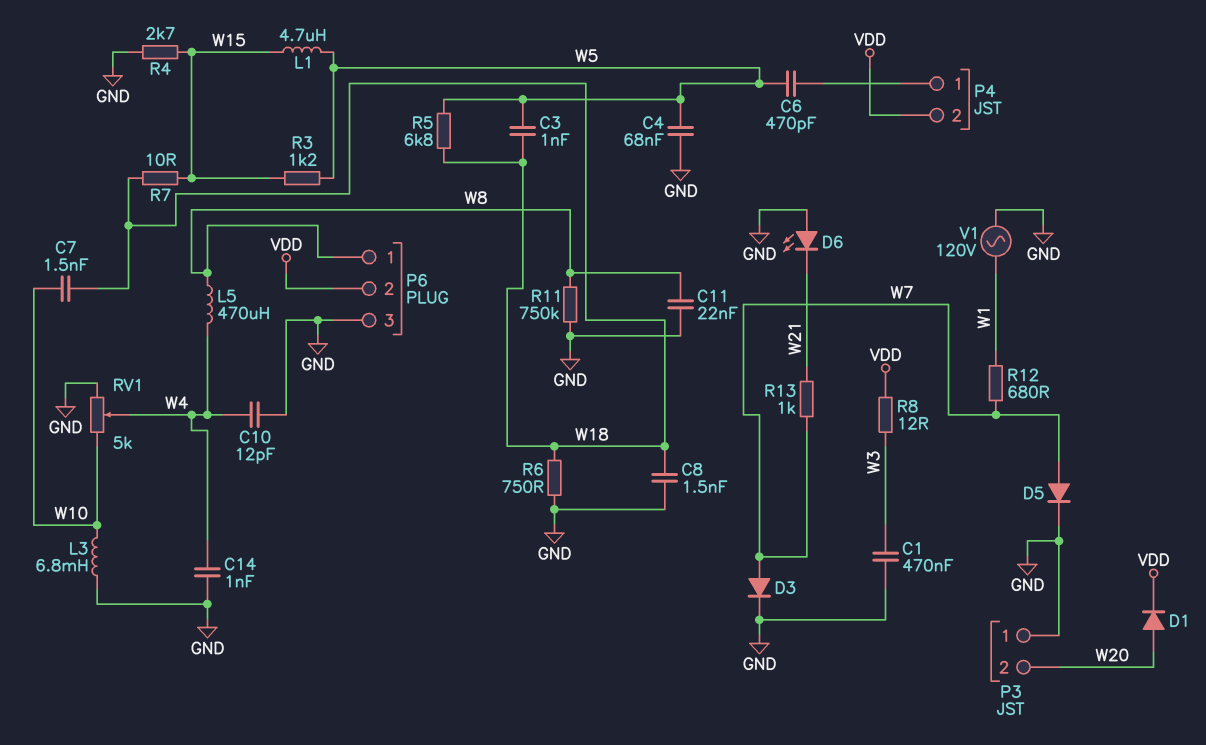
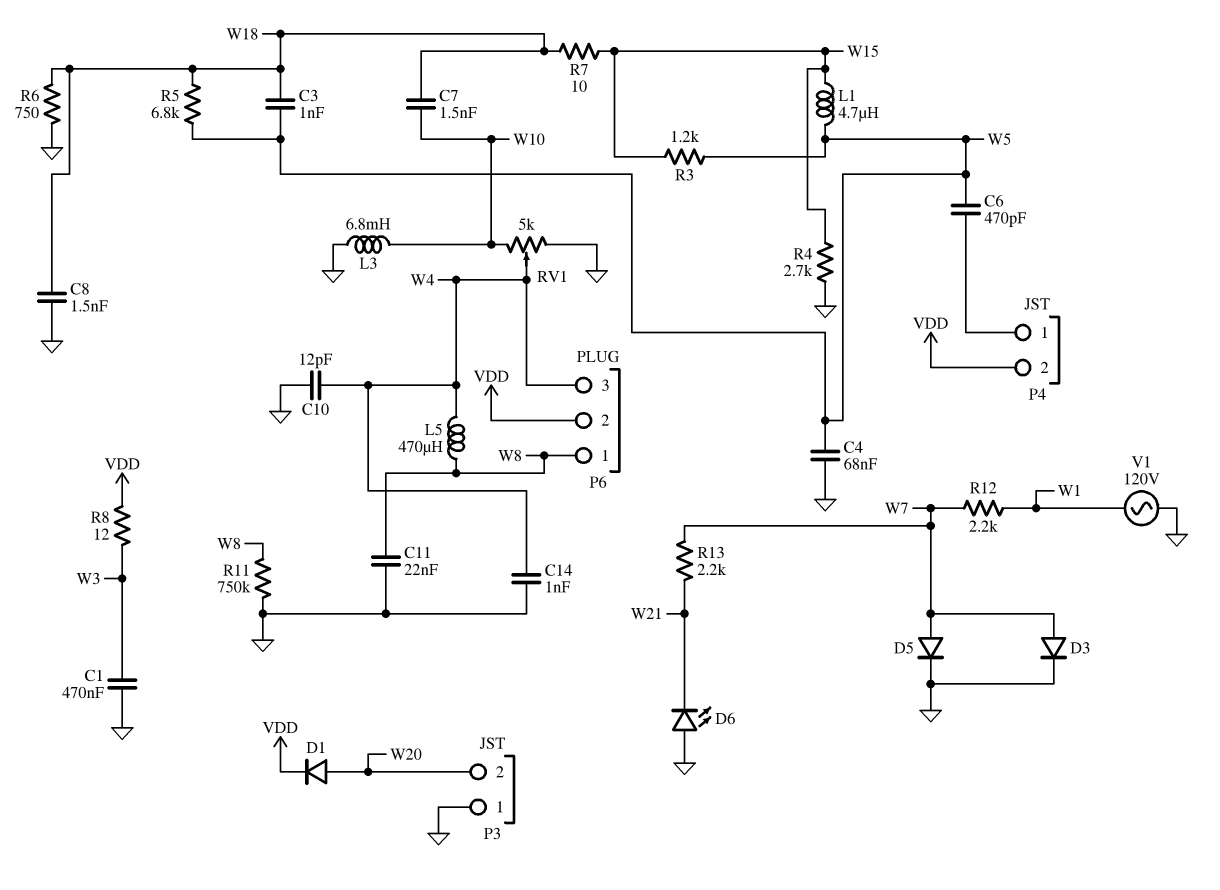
P6 pin 3: GND -> W4
R12: 680 (W1, W7) -> 2.2k (W1, W7)
R13: 1k (W7, W21) -> 2.2k (W7, W21)

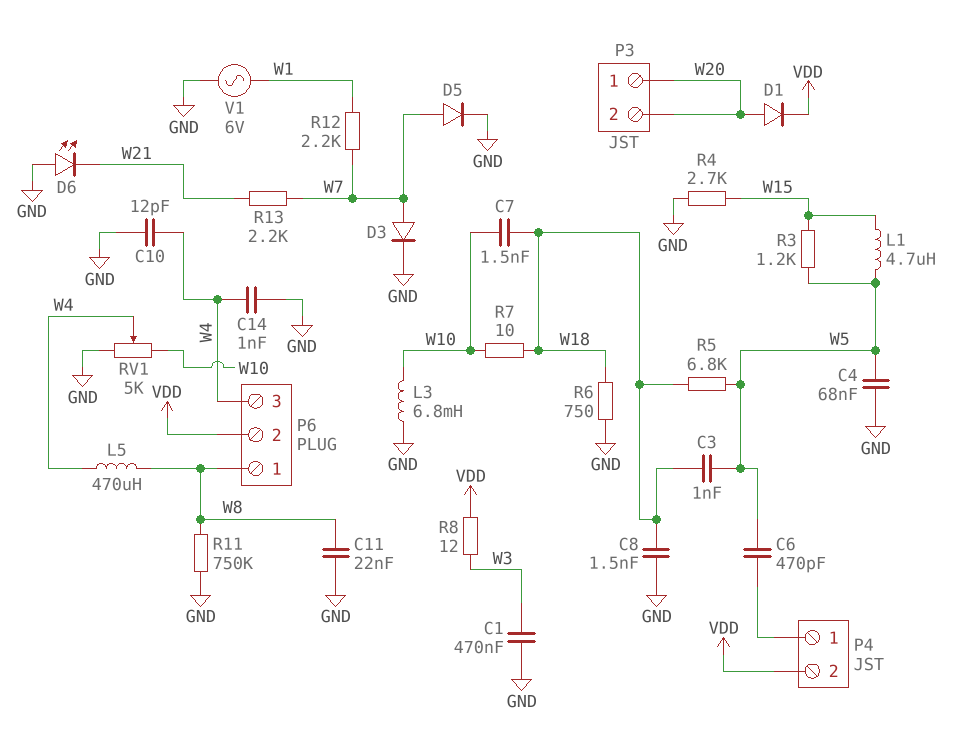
P3 pin 1: GND -> W20
R7: 10 (W15, W18) -> 10 (W10, W18)
V1: AC 120V (GND, W1) -> AC 6V (GND, W1)

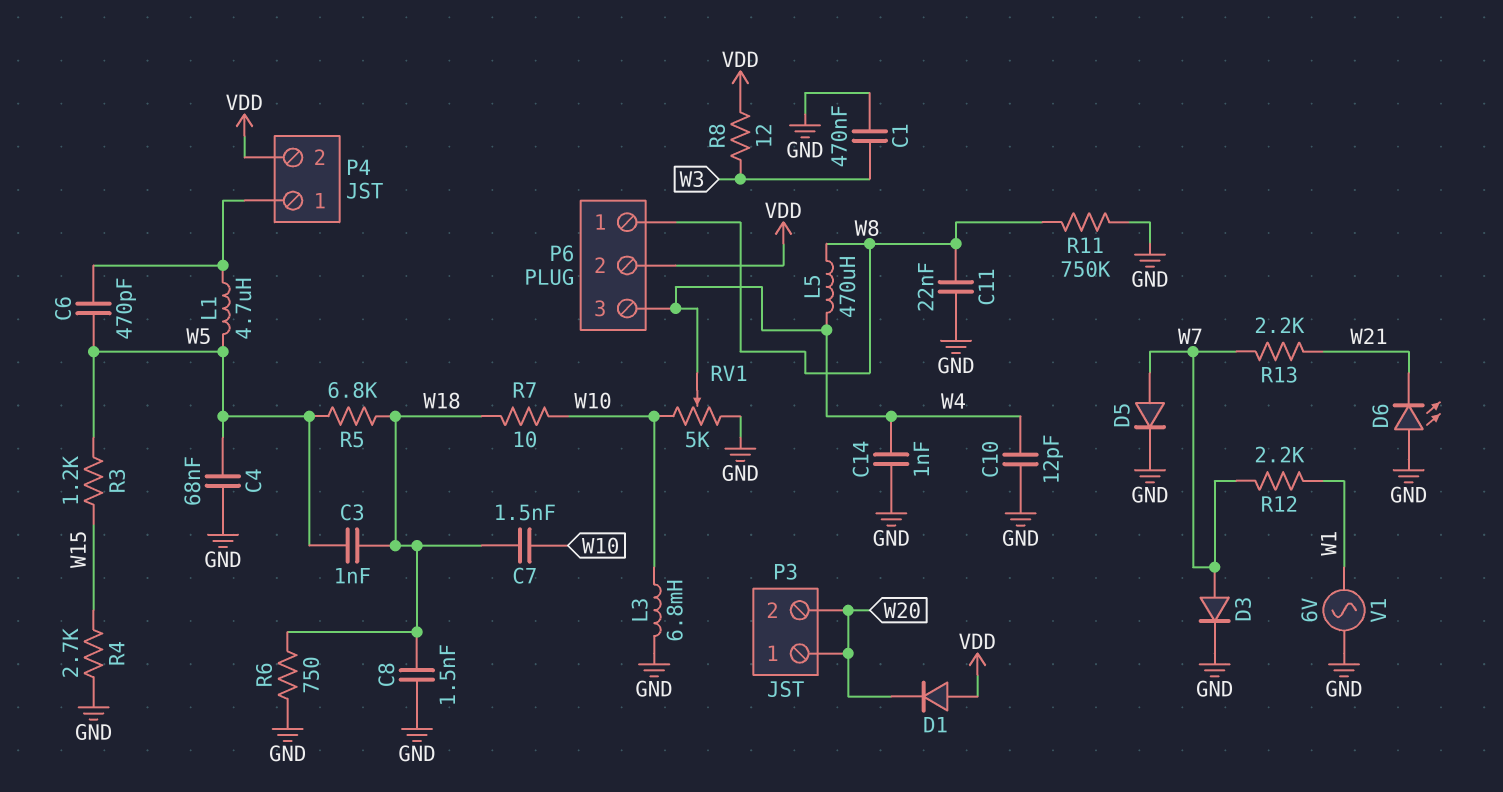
D1: diode (A W20, K VDD) -> diode (A VDD, K W20)
L1: 4.7uH (W5, W15) -> 4.7uH (P4/1, W5)

